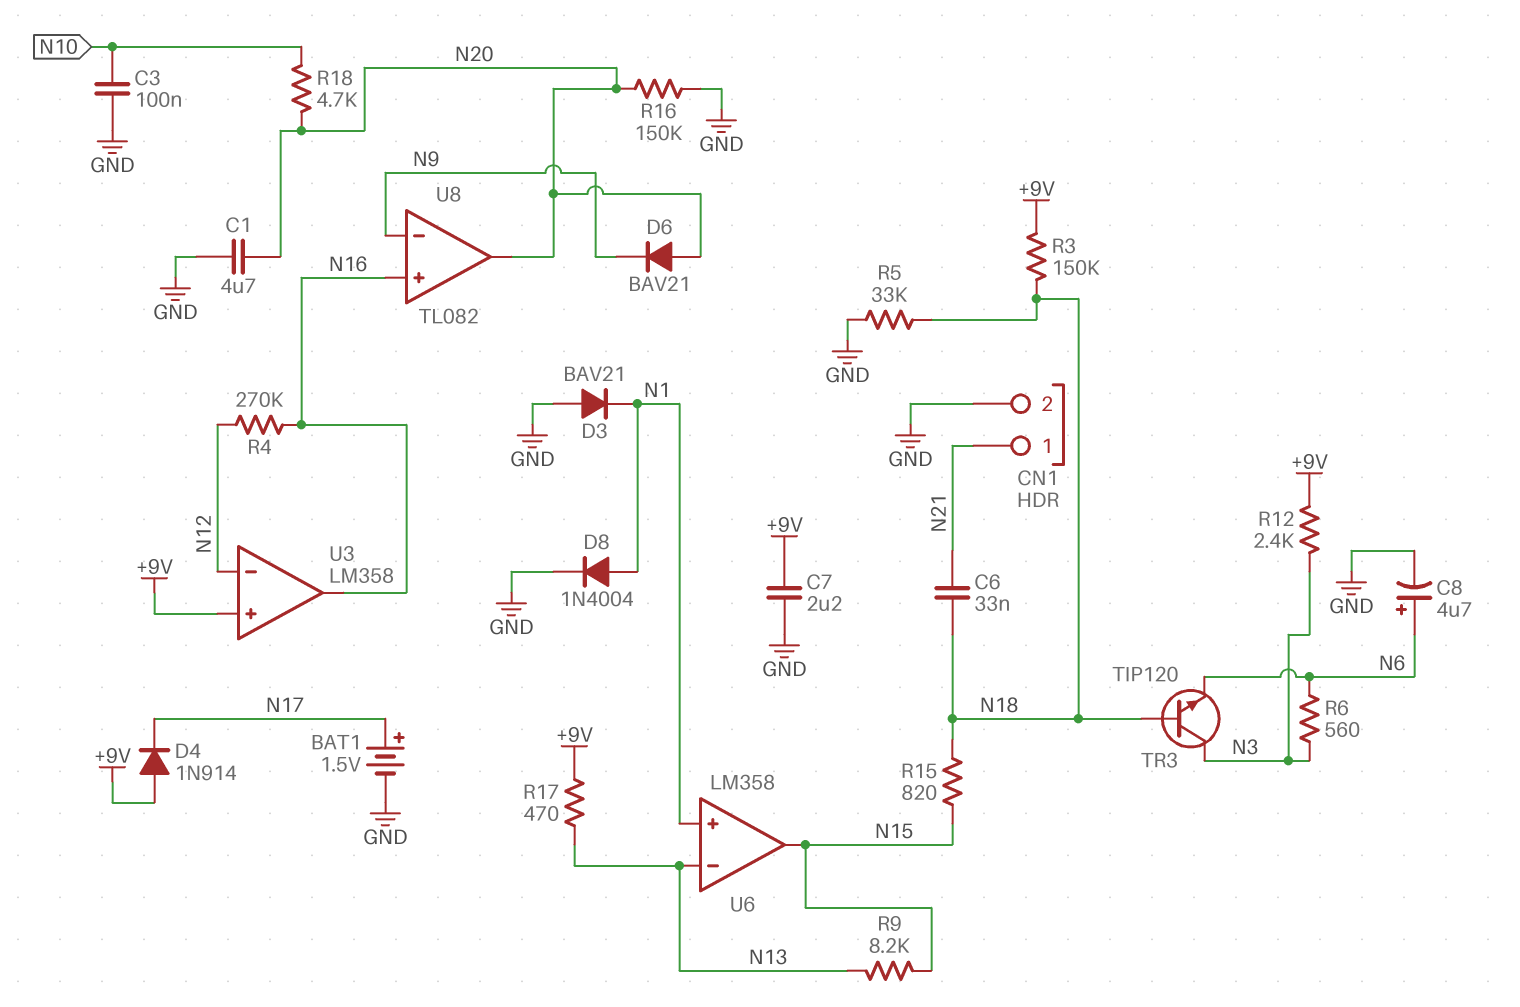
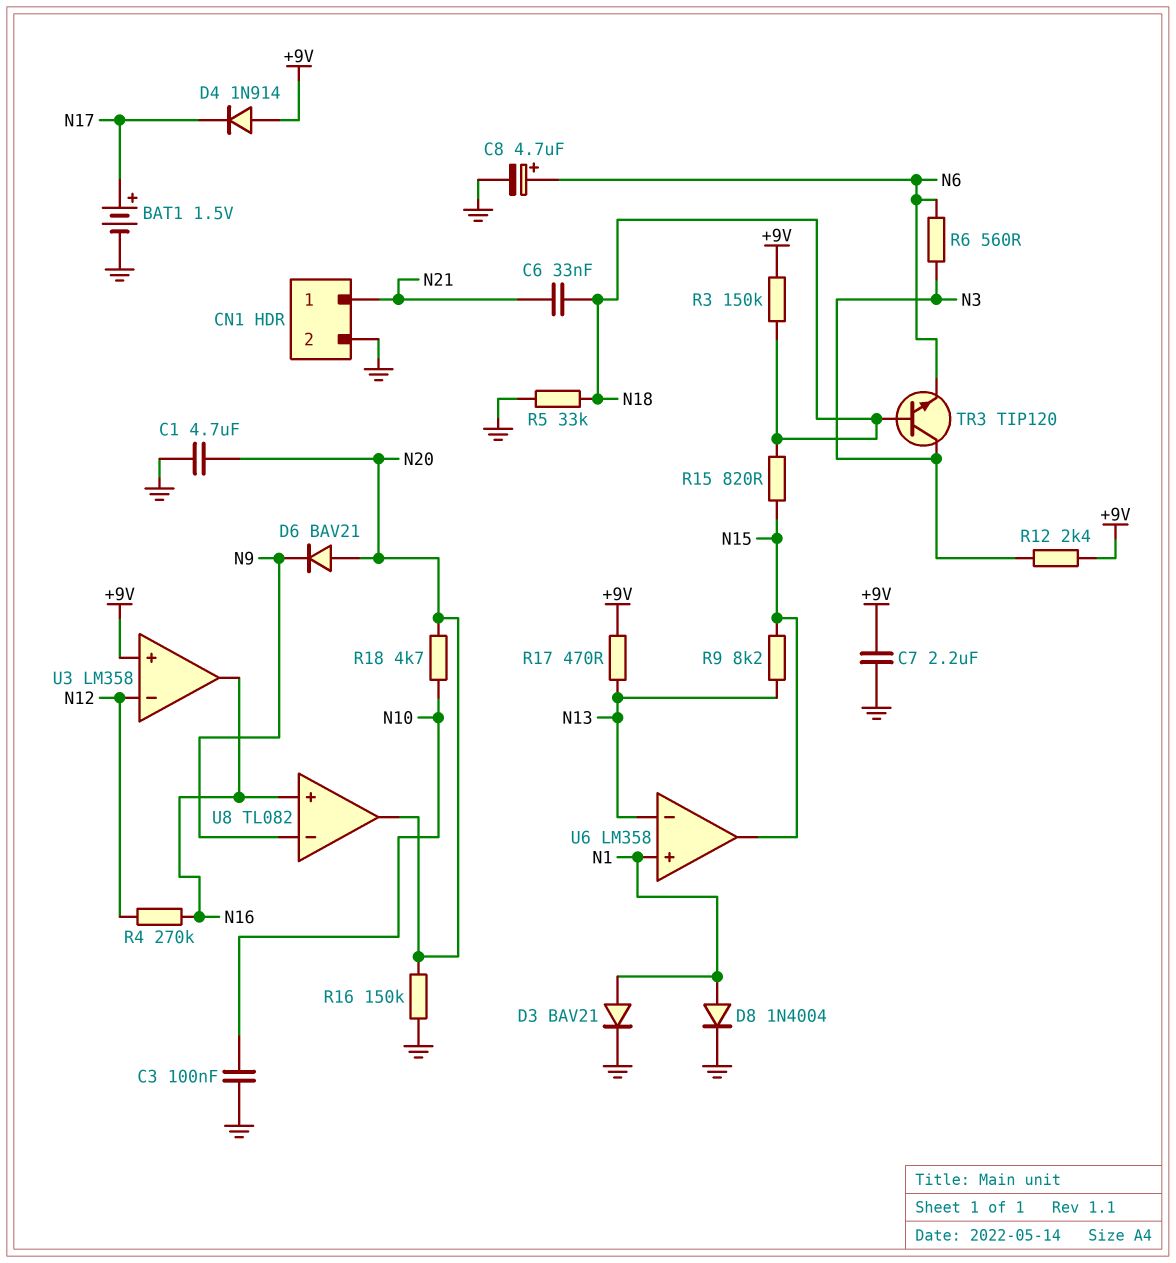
D3: diode BAV21 (A GND, K N1) -> diode BAV21 (A N1, K GND)

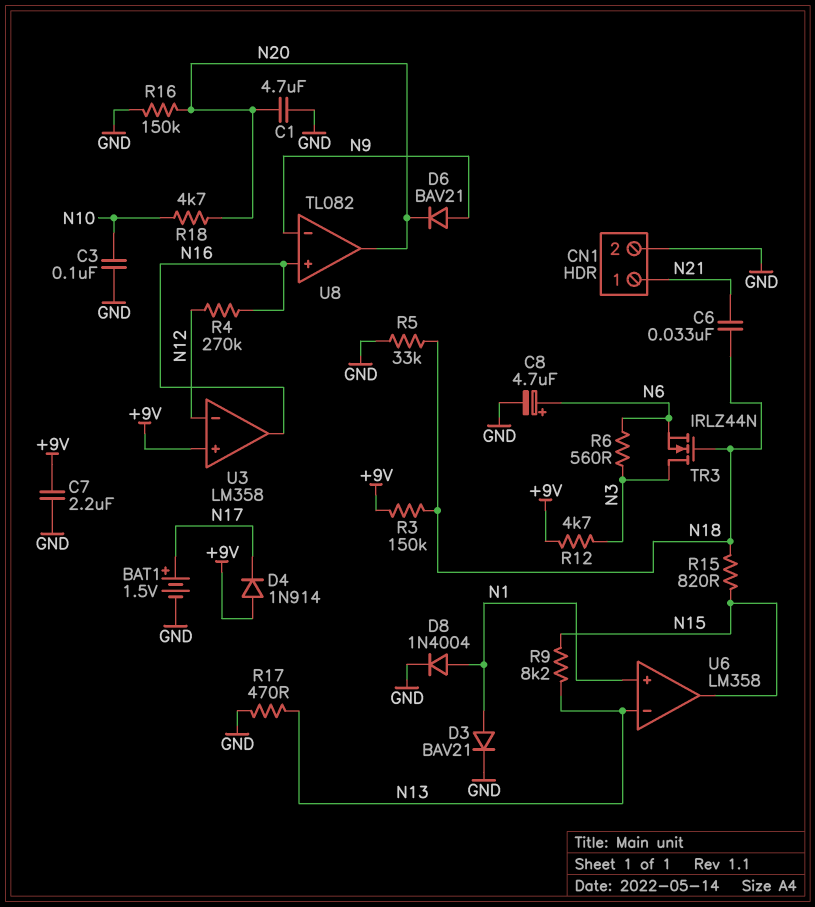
D6: diode BAV21 (A N20, K N9) -> diode BAV21 (A N9, K N20)
R12: 2.4k (+9V, N3) -> 4.7k (+9V, N3)
R17: 470 (+9V, N13) -> 470 (GND, N13)
TR3: NPN TIP120 (B N18, C N3, E N6) -> NMOS IRLZ44N (G N18, D N3, S N6)

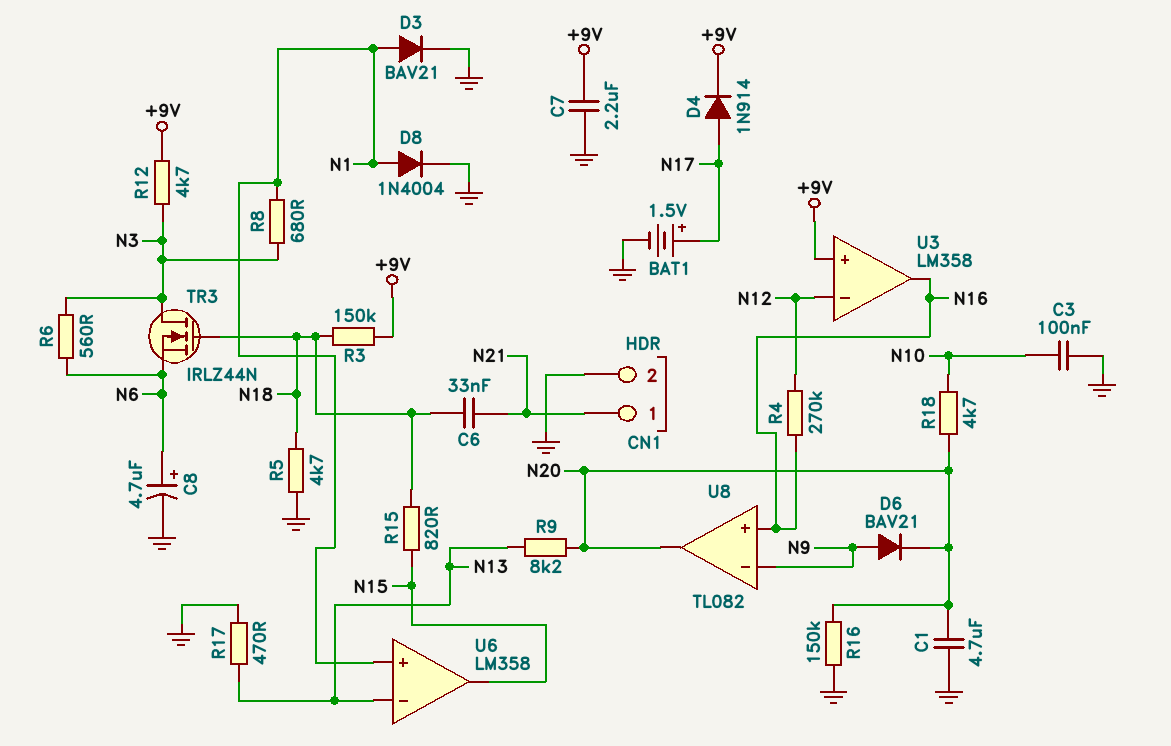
D4: diode 1N914 (A +9V, K N17) -> diode 1N914 (A N17, K +9V)
R5: 33k (GND, N18) -> 4.7k (GND, N18)
R8: none -> 680 (N1, N3)
R9: 8.2k (N13, N15) -> 8.2k (N13, N20)

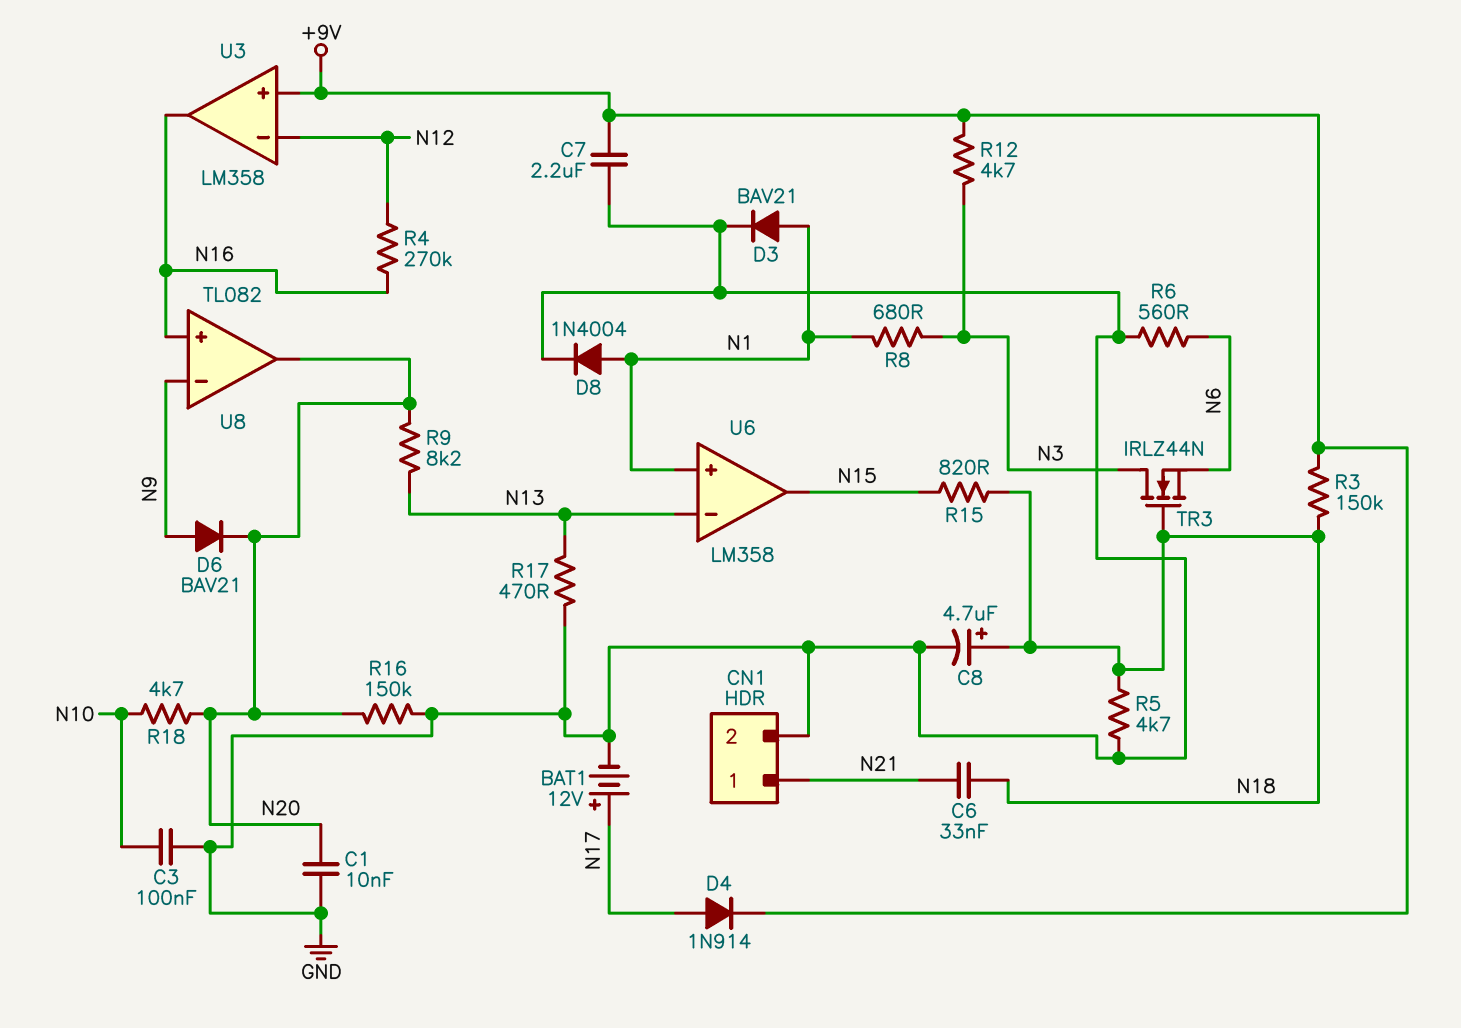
BAT1: 1.5V (plus N17, minus GND) -> 12V (plus N17, minus GND)
C1: 4.7uF (GND, N20) -> 10nF (GND, N20)
C8: 4.7uF (plus N6, minus GND) -> 4.7uF (plus N18, minus GND)
R6: 560 (N3, N6) -> 560 (GND, N6)

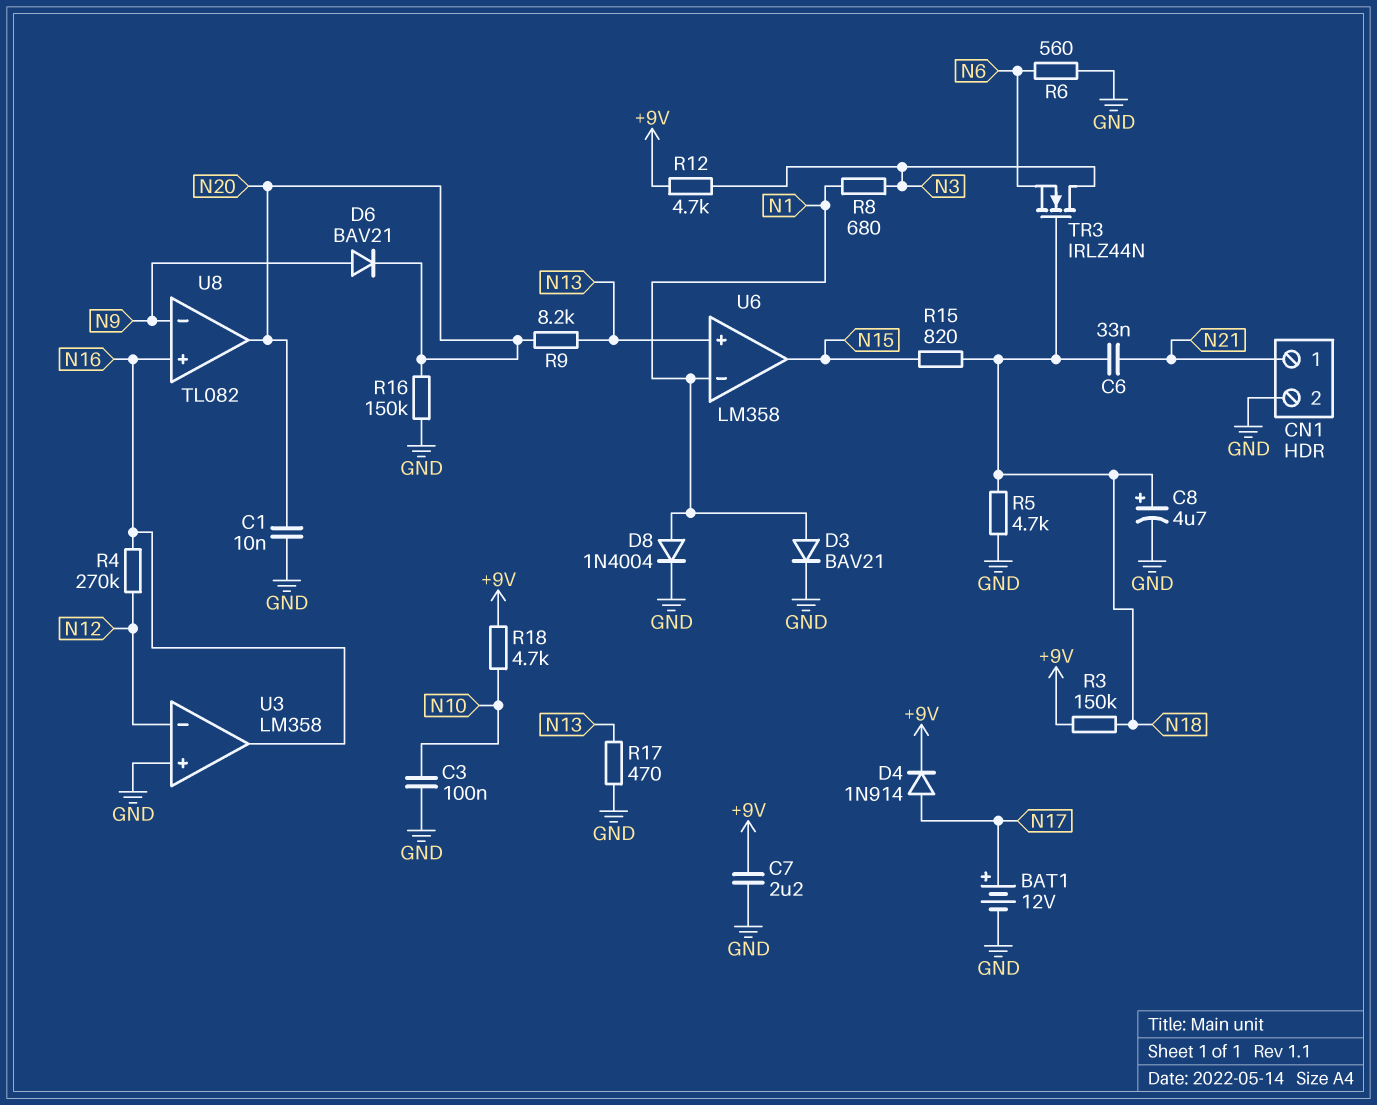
R18: 4.7k (N10, N20) -> 4.7k (+9V, N10)
U3 pin in+: +9V -> GND
U6 pin in+: N1 -> N13
U6 pin in-: N13 -> N1

